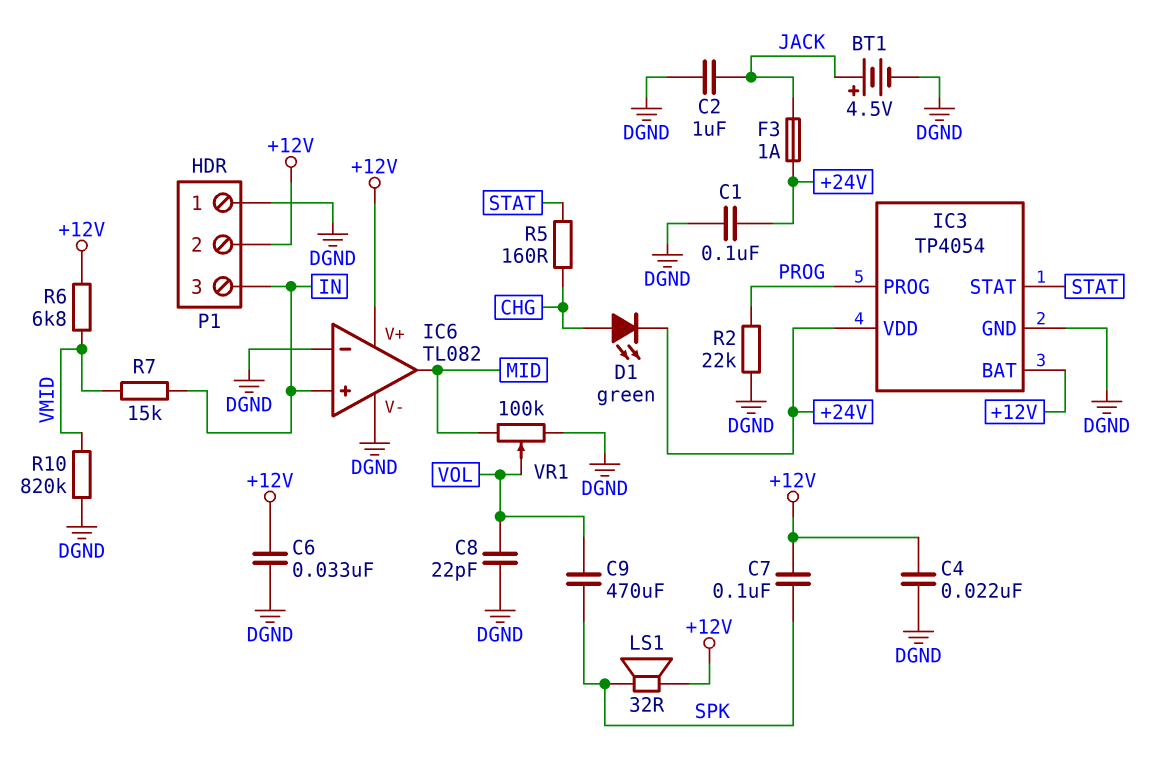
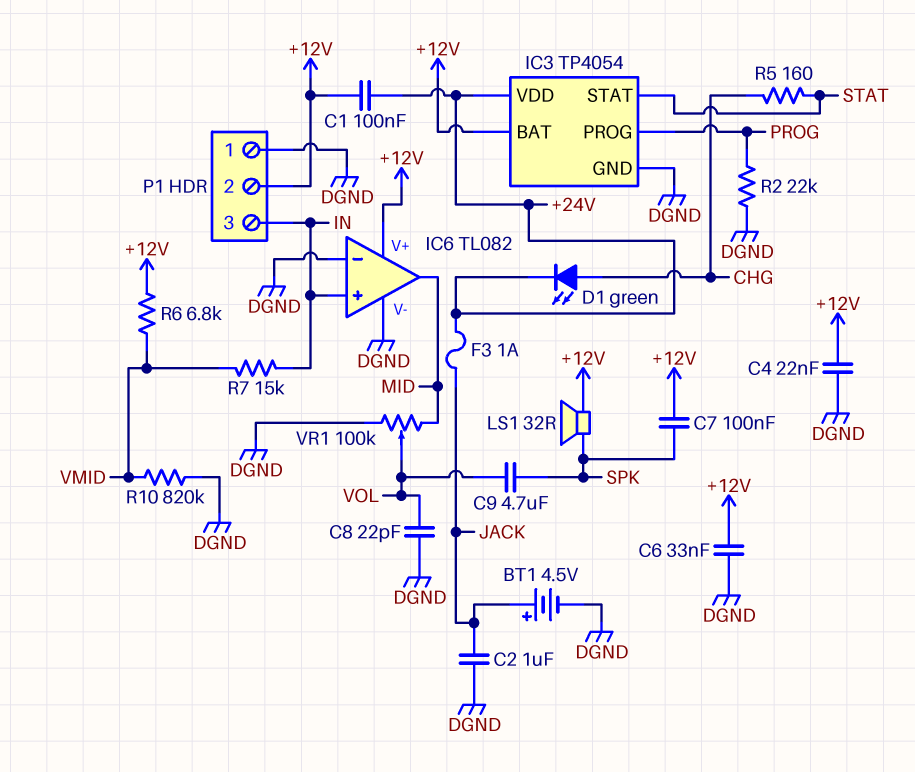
C1: 100nF (+24V, DGND) -> 100nF (+12V, +24V)
C9: 470uF (SPK, VOL) -> 4.7uF (SPK, VOL)

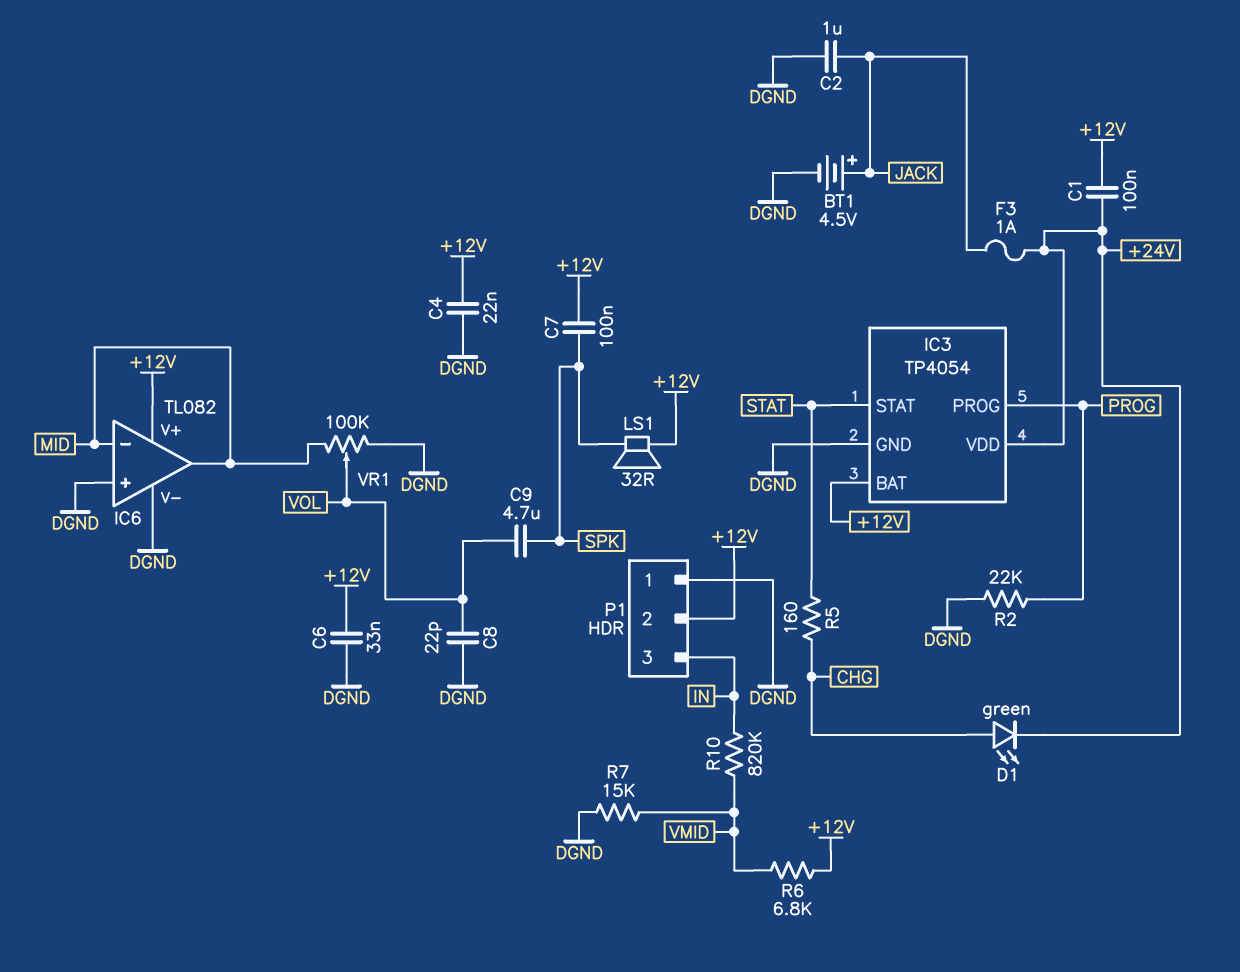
IC6 pin in+: IN -> DGND
IC6 pin in-: DGND -> MID
R7: 15k (IN, VMID) -> 15k (DGND, VMID)
R10: 820k (DGND, VMID) -> 820k (IN, VMID)

